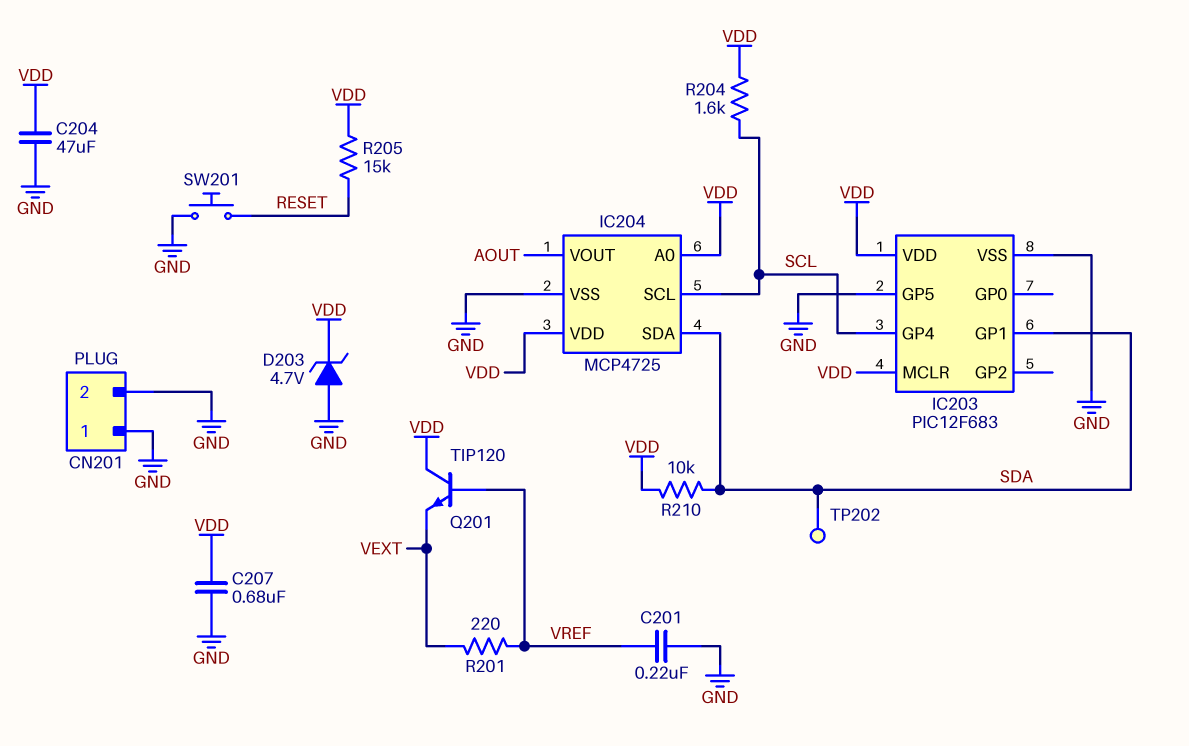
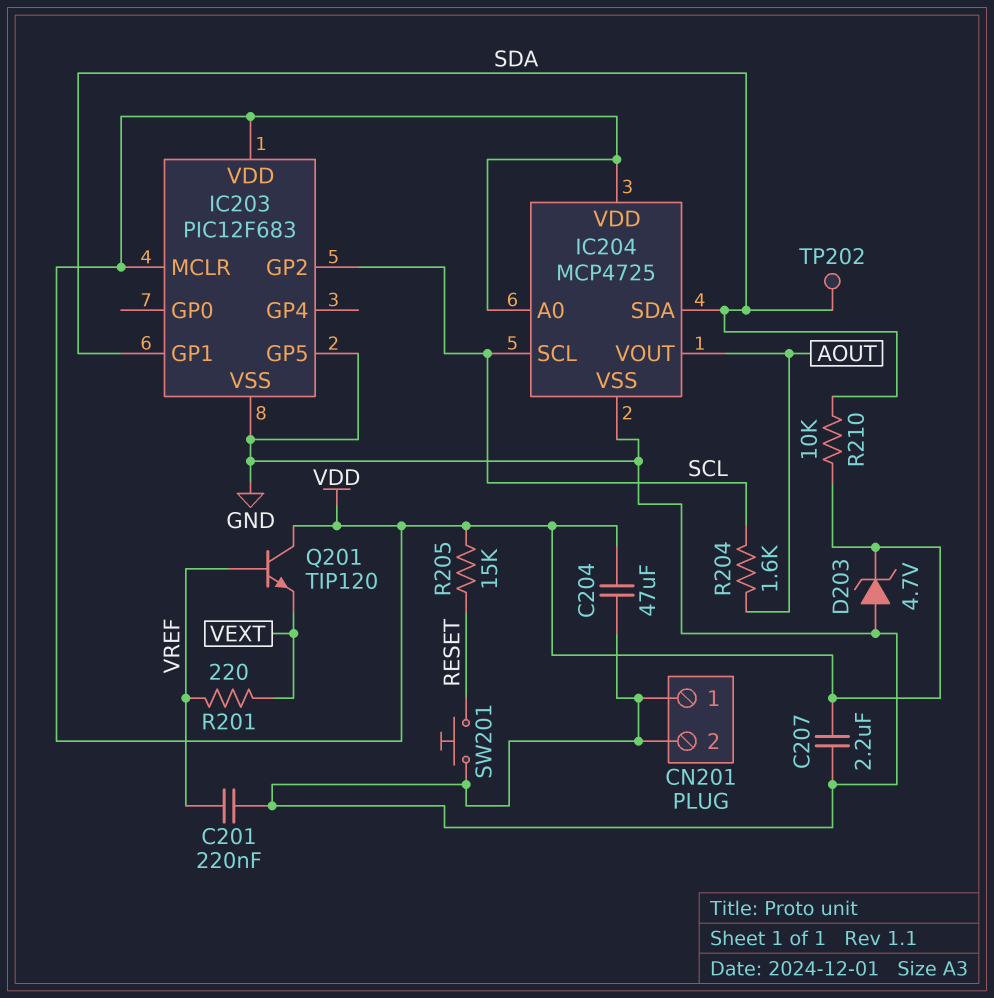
C207: 680nF (GND, VDD) -> 2.2uF (GND, VDD)
IC203 pin GP2: none -> SCL
IC203 pin GP4: SCL -> none
R204: 1.6k (SCL, VDD) -> 1.6k (AOUT, SCL)

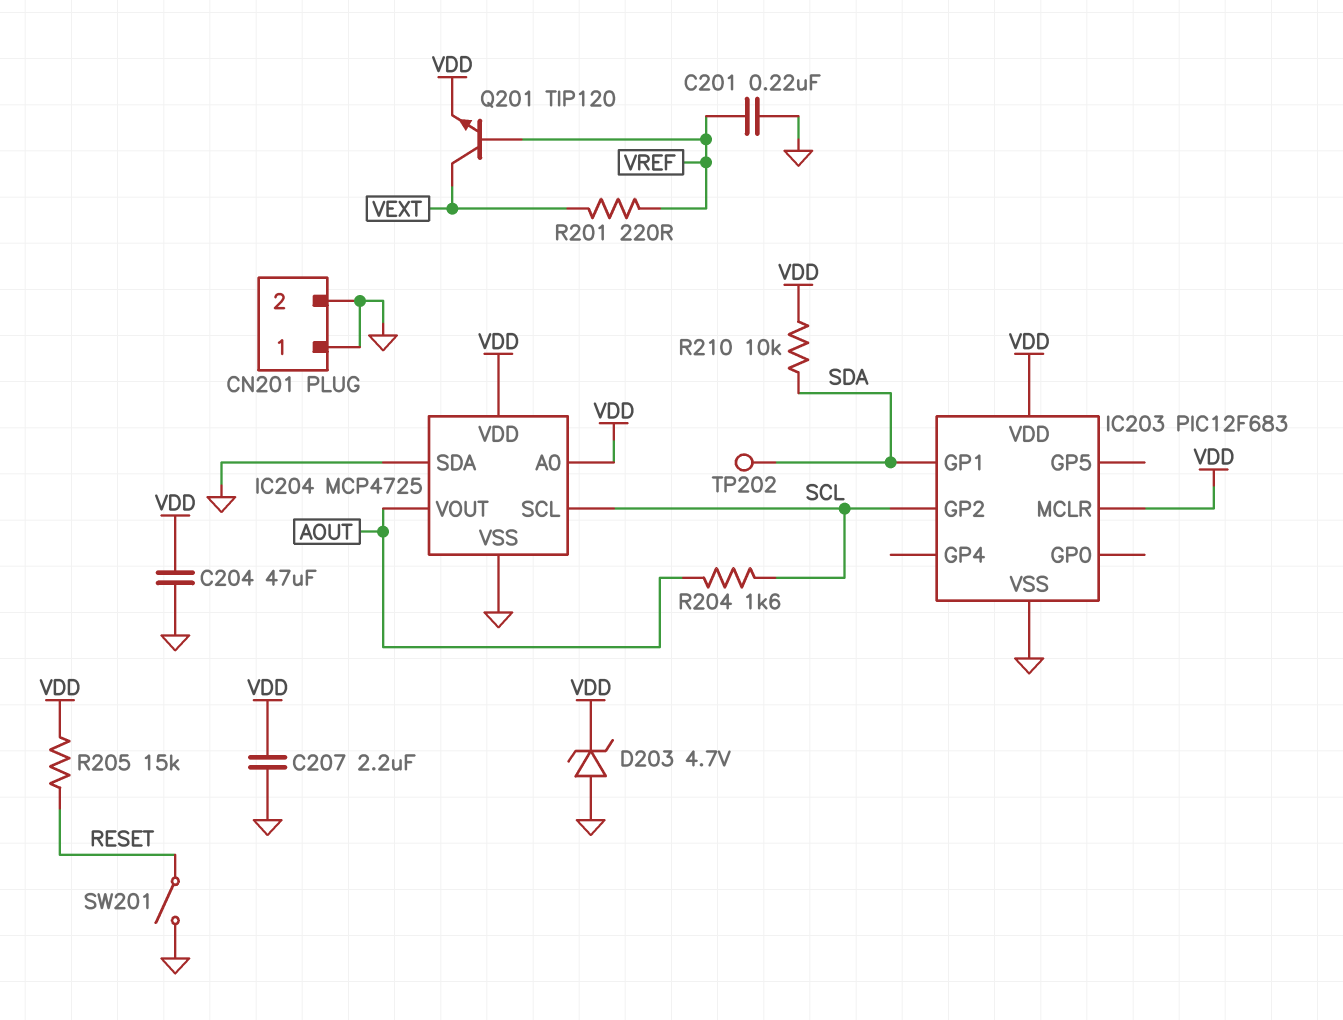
IC203 pin GP5: GND -> none
IC204 pin SDA: SDA -> GND
Q201: NPN TIP120 (B VREF, C VDD, E VEXT) -> NPN TIP120 (B VREF, C VEXT, E VDD)
SW201: button (GND, RESET) -> switch (GND, RESET)

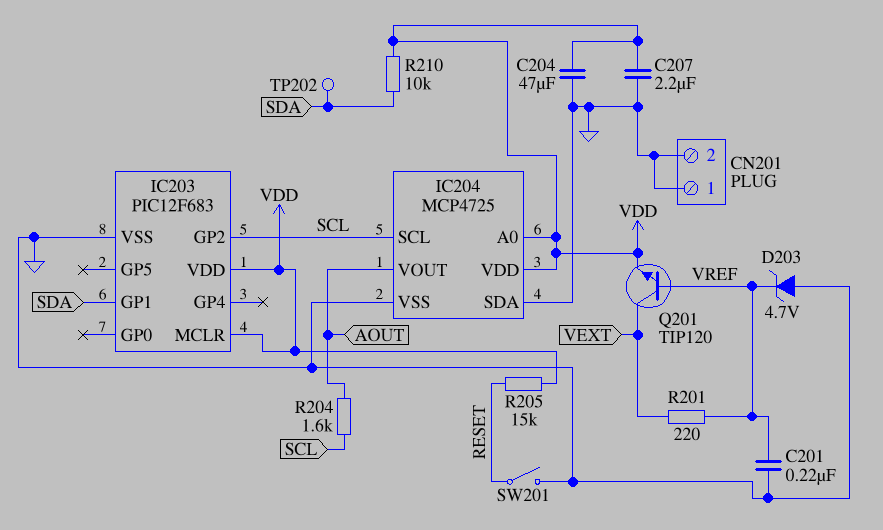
D203: zener 4.7V (A GND, K VDD) -> zener 4.7V (A GND, K VREF)

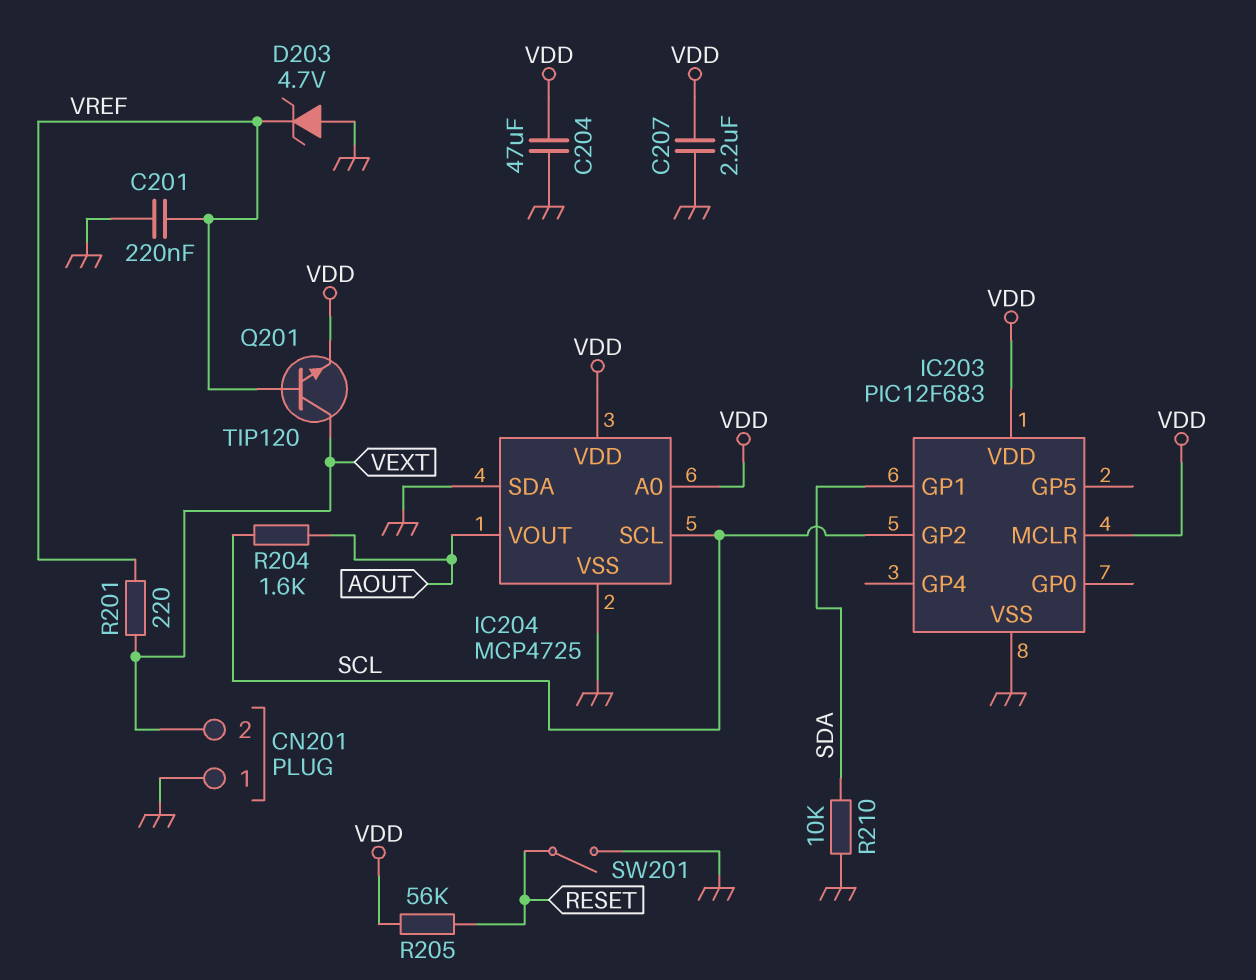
CN201 pin 2: GND -> VEXT
R205: 15k (RESET, VDD) -> 56k (RESET, VDD)
R210: 10k (SDA, VDD) -> 10k (GND, SDA)
TP202: test point (SDA) -> none

